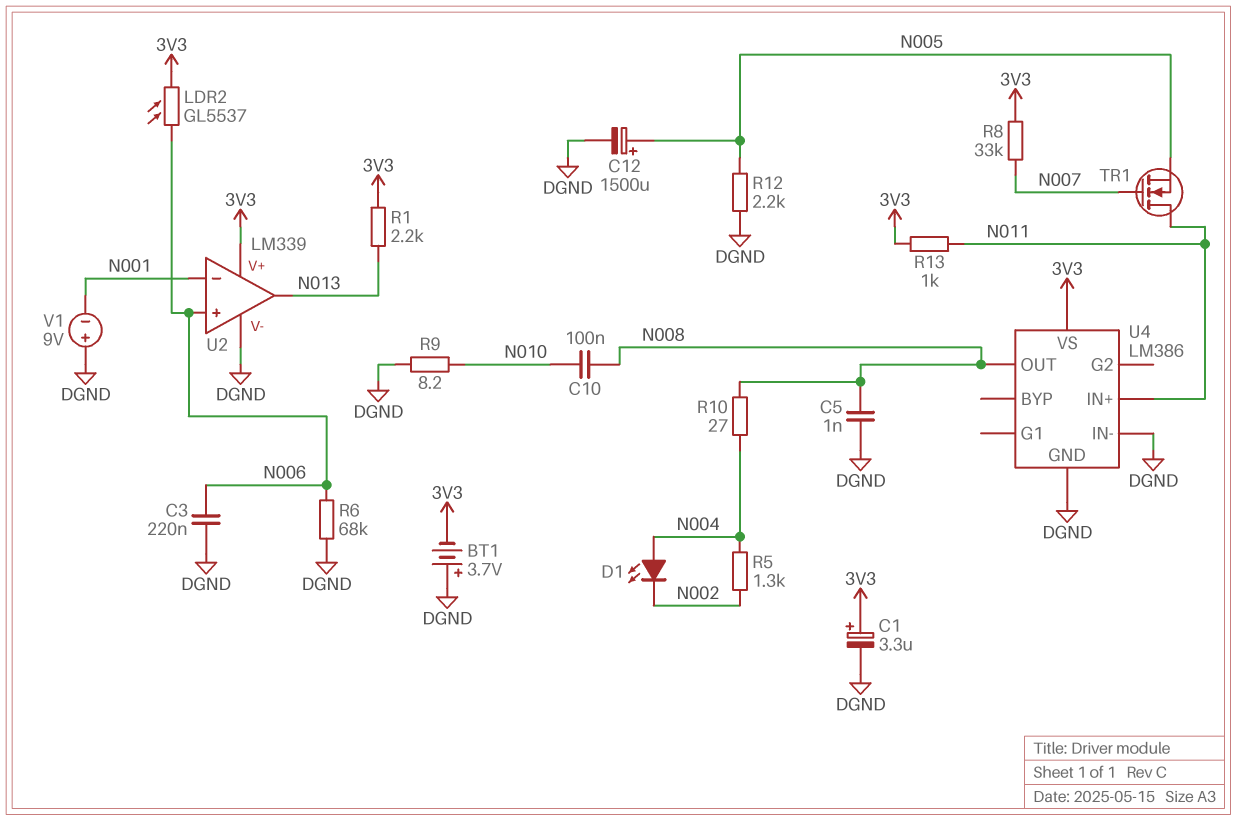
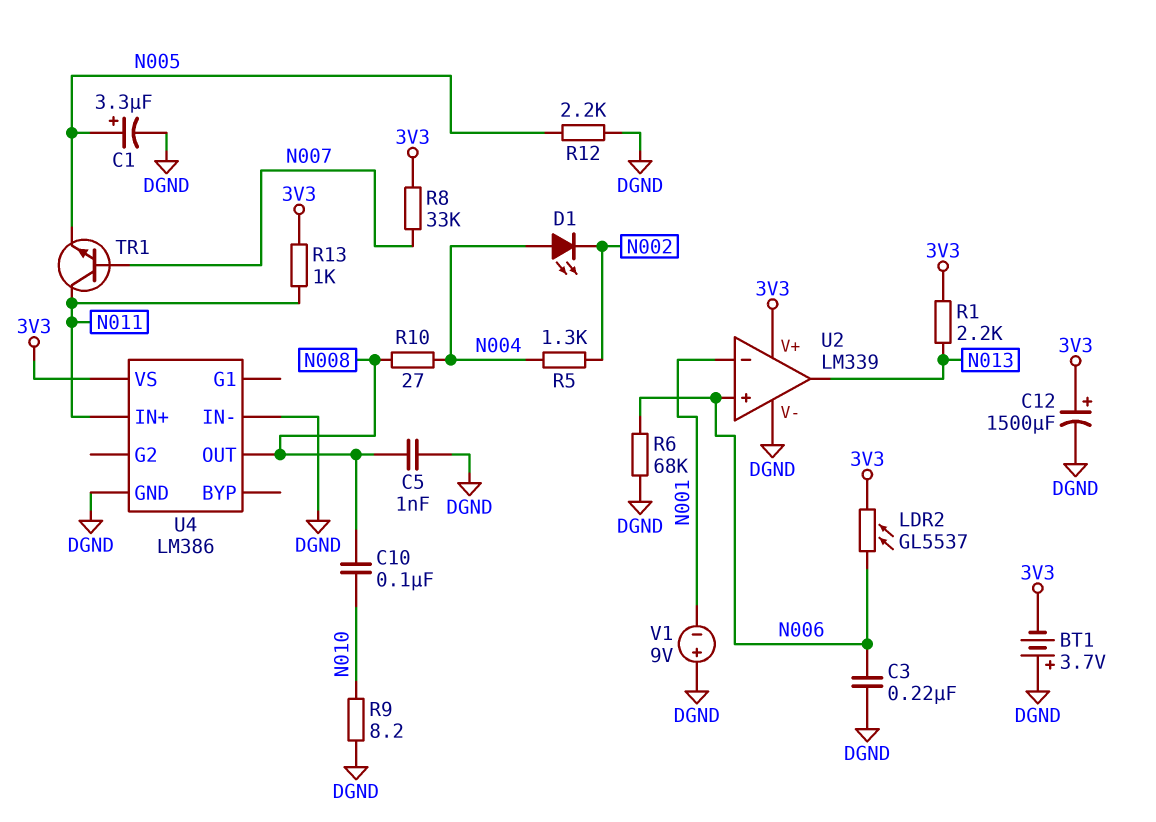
C1: 3.3uF (plus 3V3, minus DGND) -> 3.3uF (plus N005, minus DGND)
C12: 1500uF (plus N005, minus DGND) -> 1500uF (plus 3V3, minus DGND)
TR1: NMOS (G N007, D N011, S N005) -> NPN (B N007, C N011, E N005)

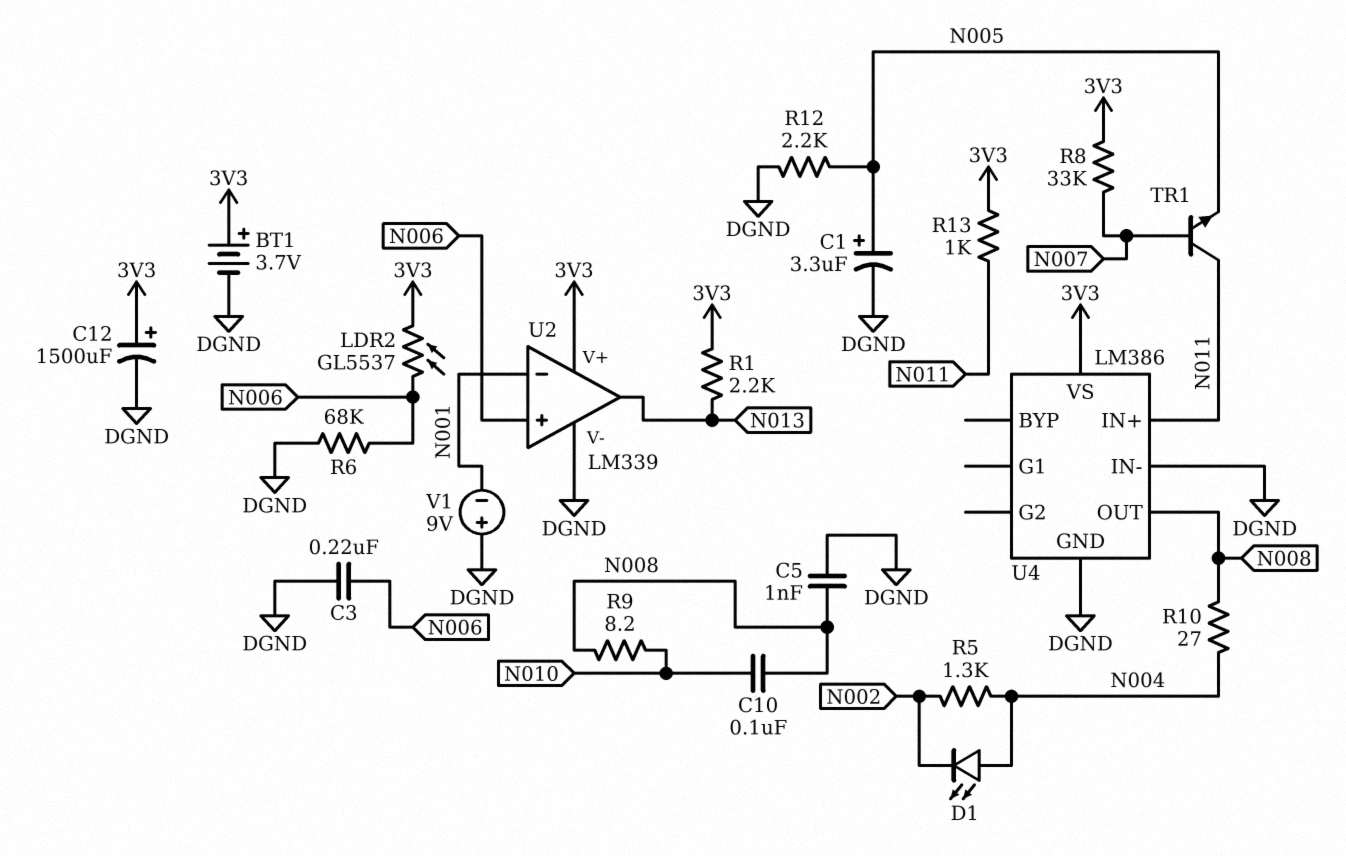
BT1: 3.7V (plus DGND, minus 3V3) -> 3.7V (plus 3V3, minus DGND)
R9: 8.2 (DGND, N010) -> 8.2 (N008, N010)

